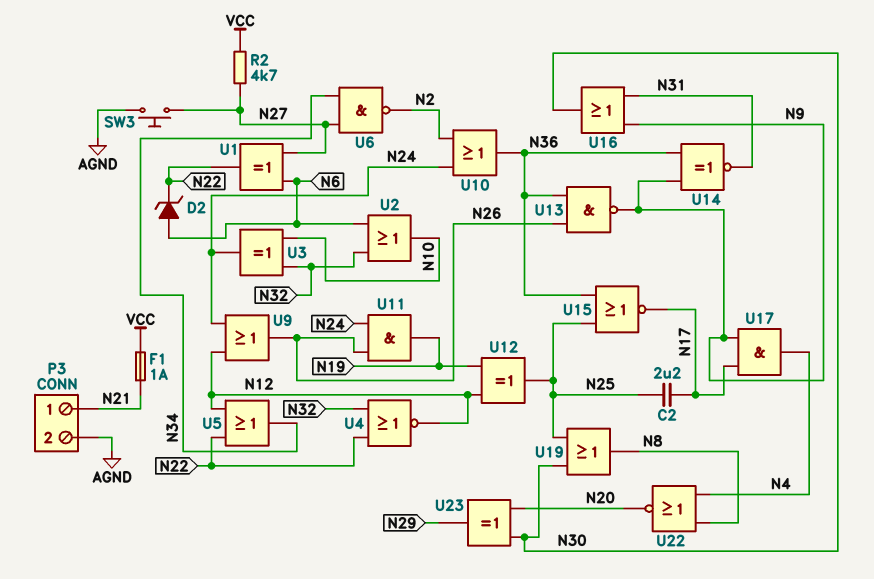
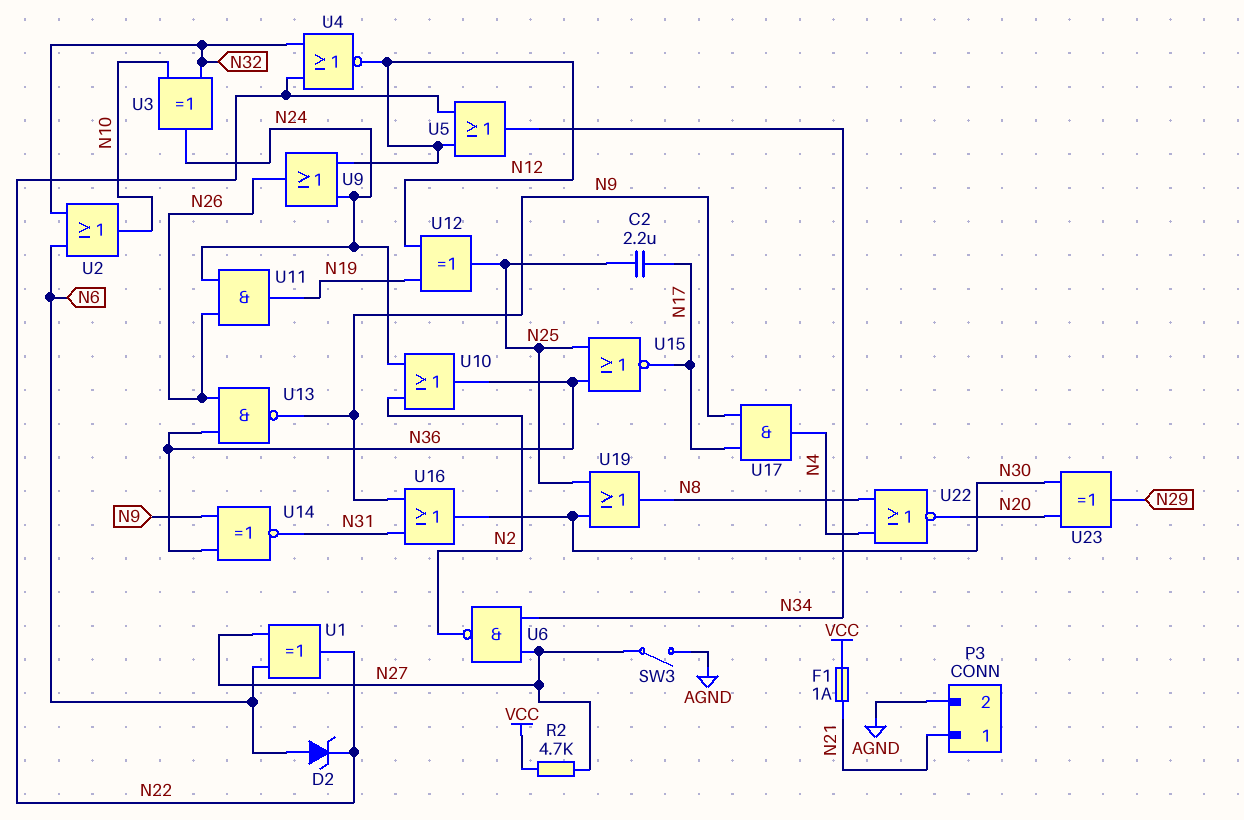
SW3: button (AGND, N27) -> switch (AGND, N27)

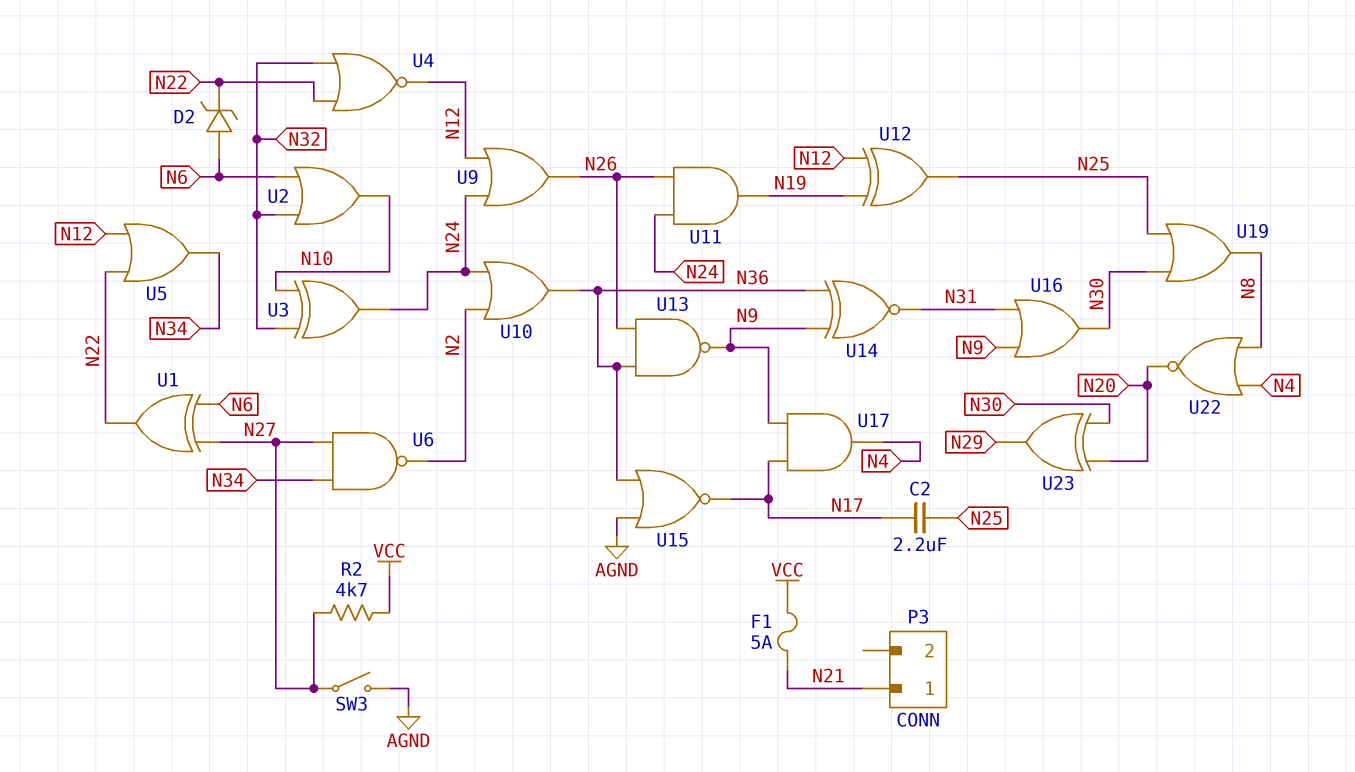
F1: 1A (N21, VCC) -> 5A (N21, VCC)
P3 pin 2: AGND -> none
U15: NOR (in N25, in N36, out N17) -> NOR (in AGND, in N36, out N17)

